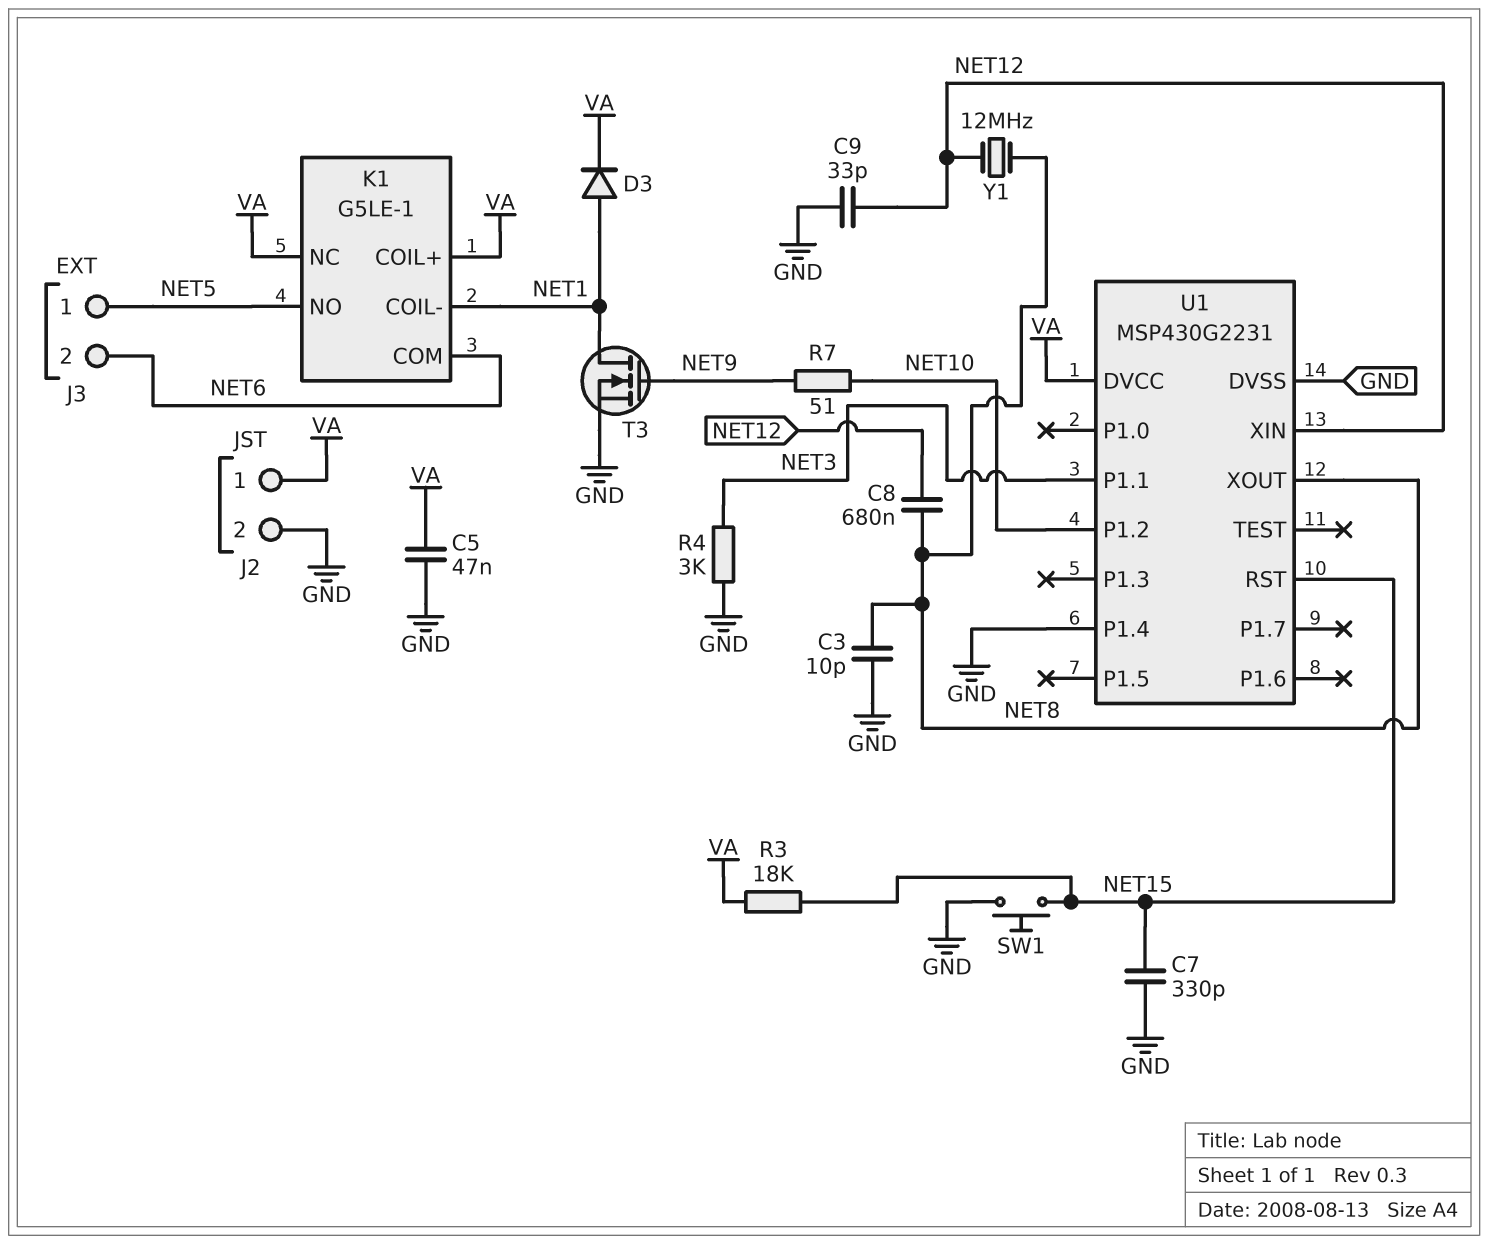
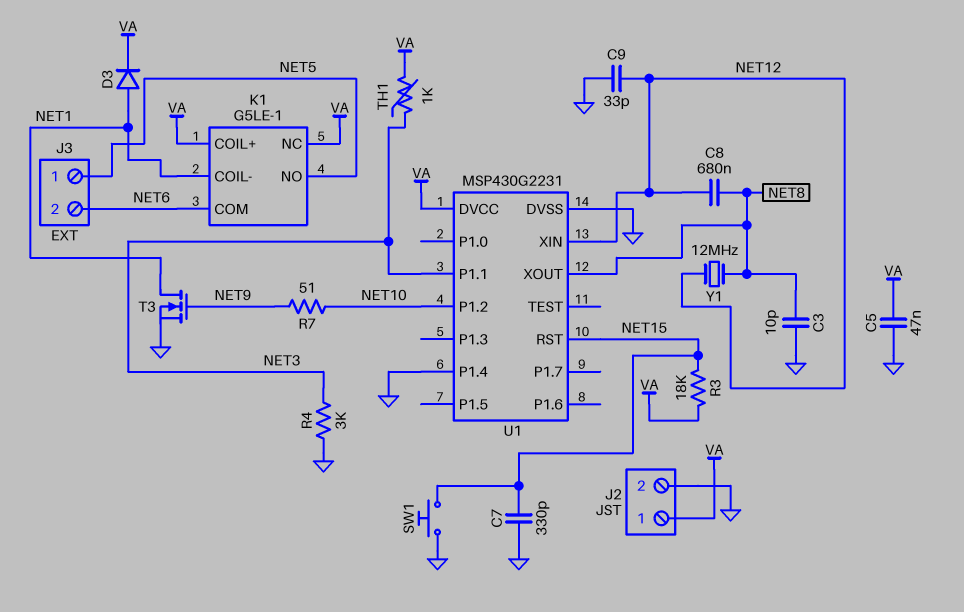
TH1: none -> 1k (NET3, VA)

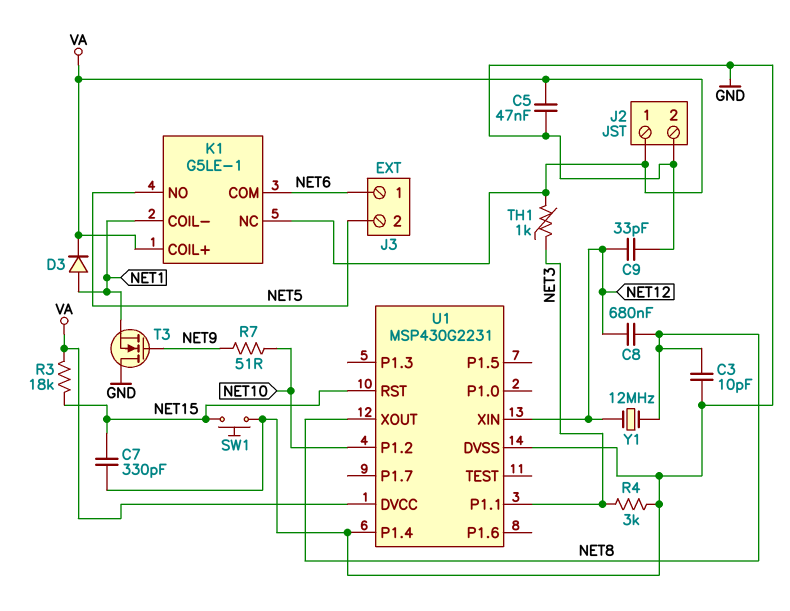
J3 pin 1: NET5 -> NET6
J3 pin 2: NET6 -> NET5
T3: NMOS (G NET9, D NET1, S GND) -> NMOS (G NET9, D GND, S NET1)

